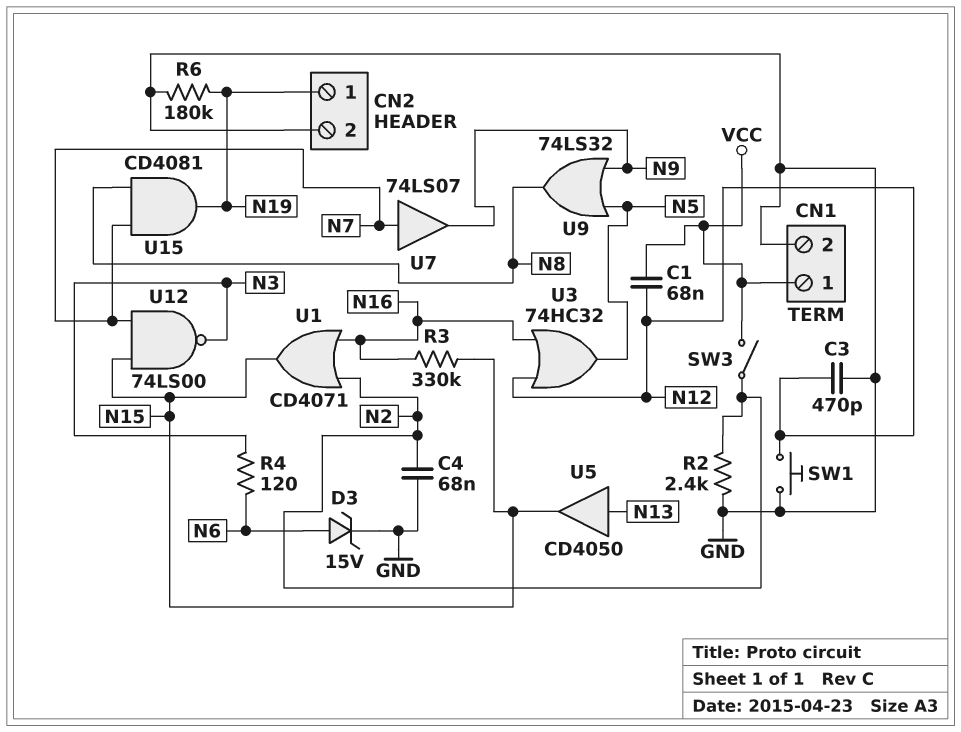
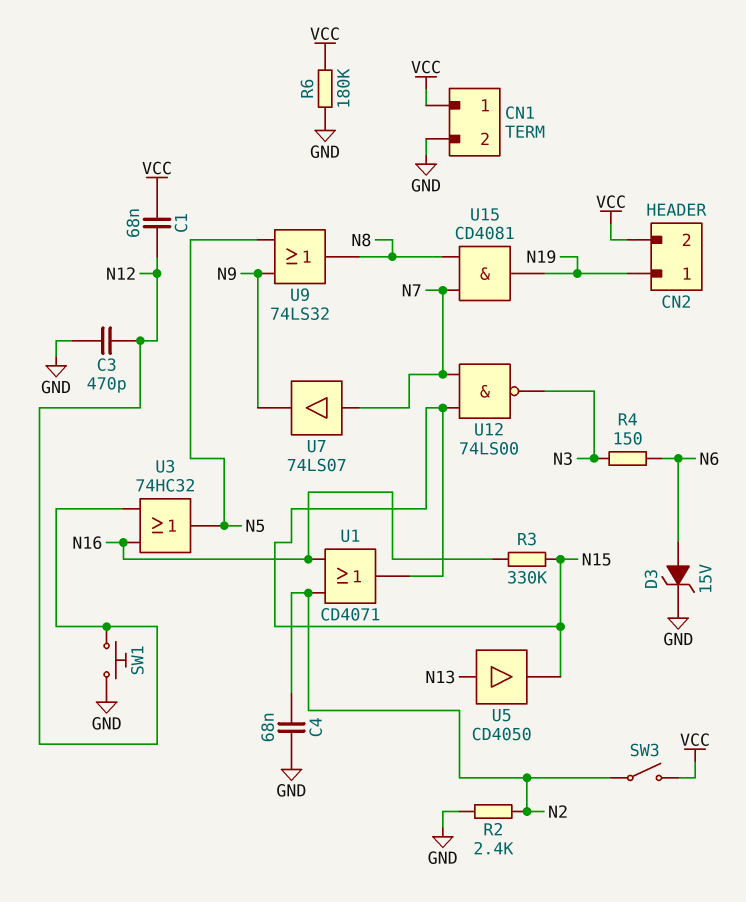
CN2 pin 2: GND -> VCC
R4: 120 (N3, N6) -> 150 (N3, N6)
R6: 180k (GND, N19) -> 180k (GND, VCC)

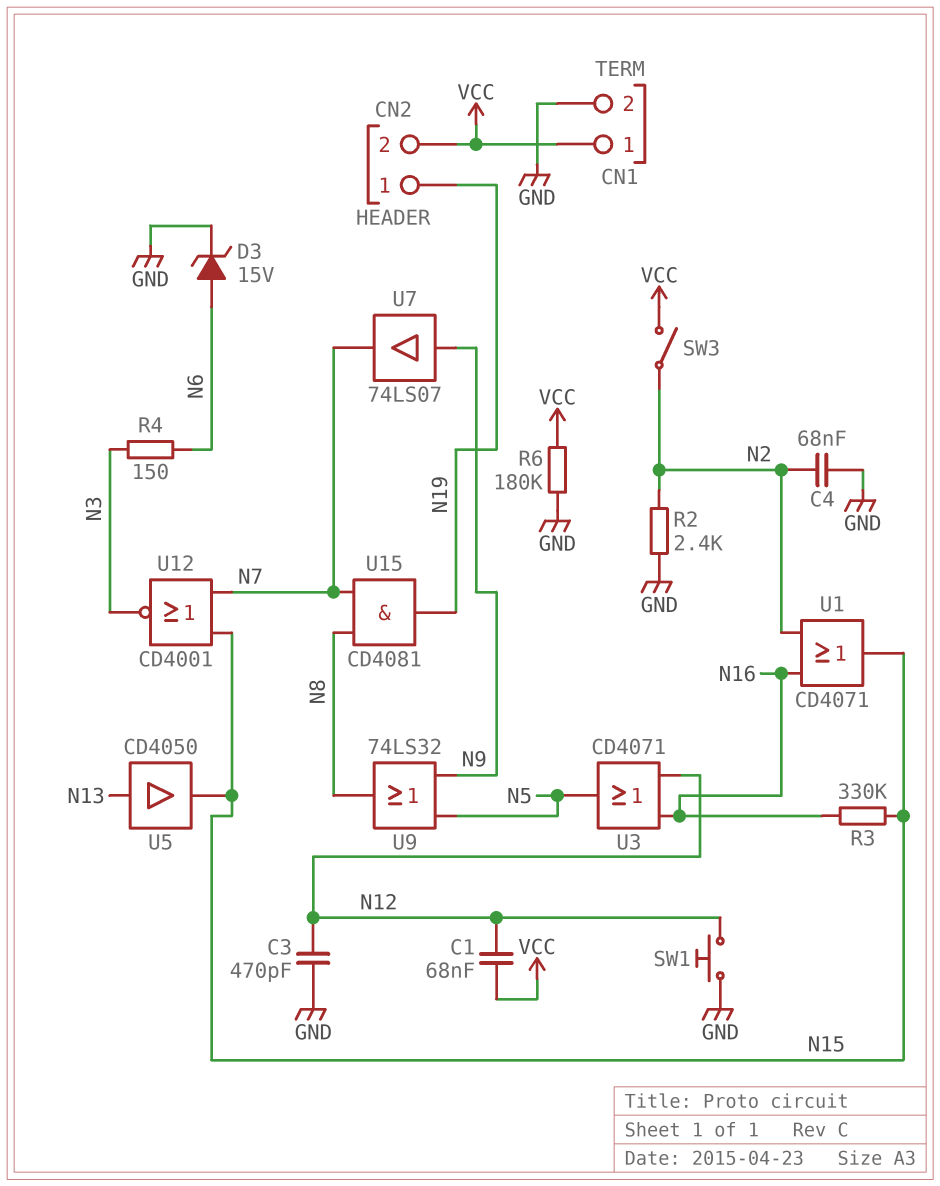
U3: OR 74HC32 (in N12, in N16, out N5) -> OR CD4071 (in N12, in N16, out N5)
U7: buffer 74LS07 (in N7, out N9) -> buffer 74LS07 (in N9, out N7)
U12: NAND 74LS00 (in N7, in N15, out N3) -> NOR CD4001 (in N7, in N15, out N3)

